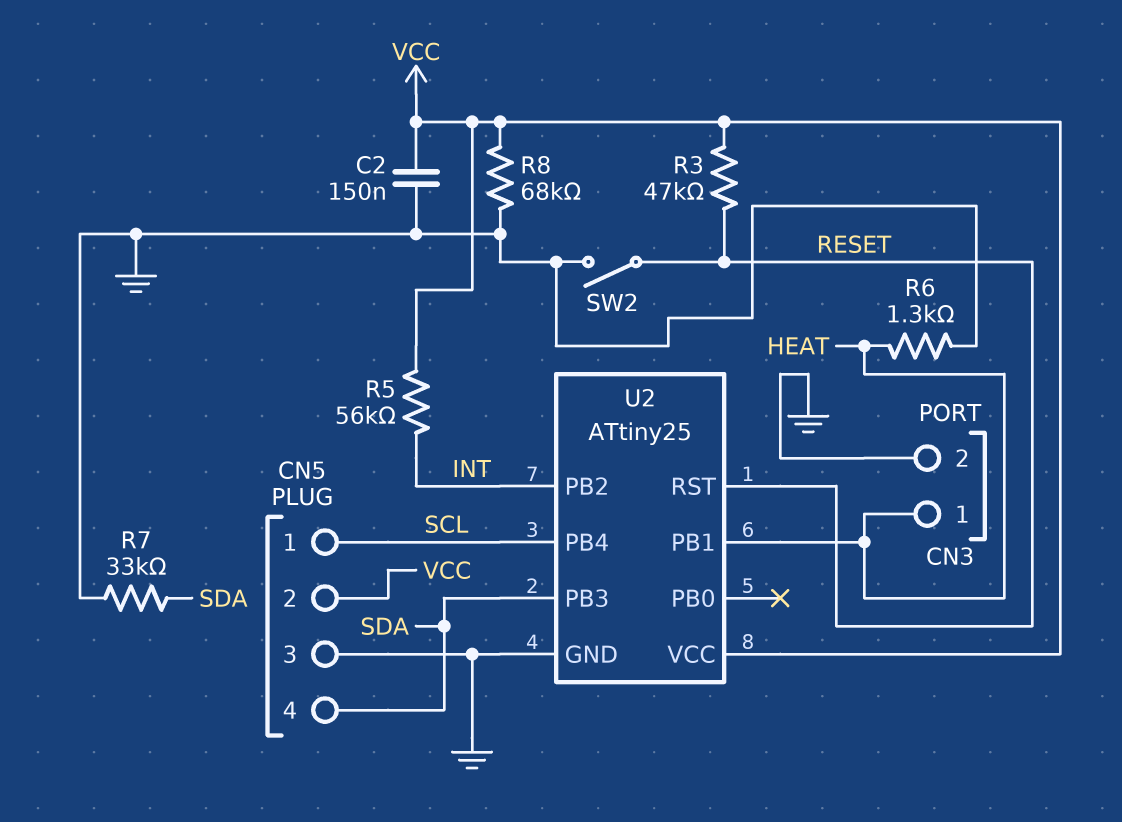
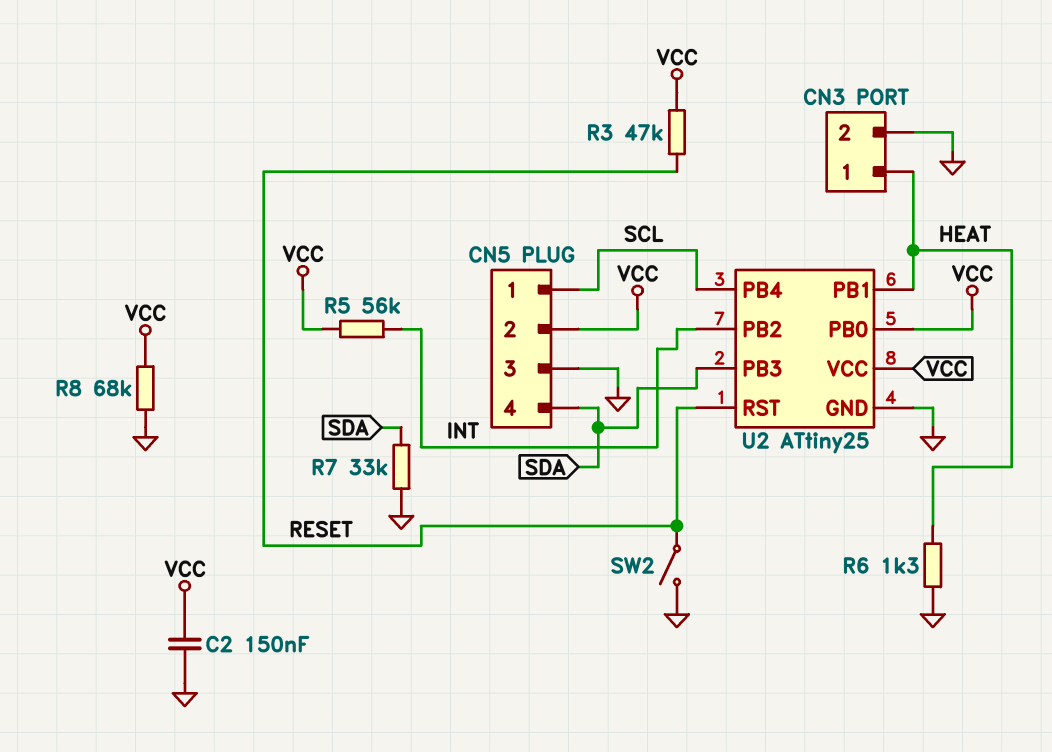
U2 pin PB0: none -> VCC

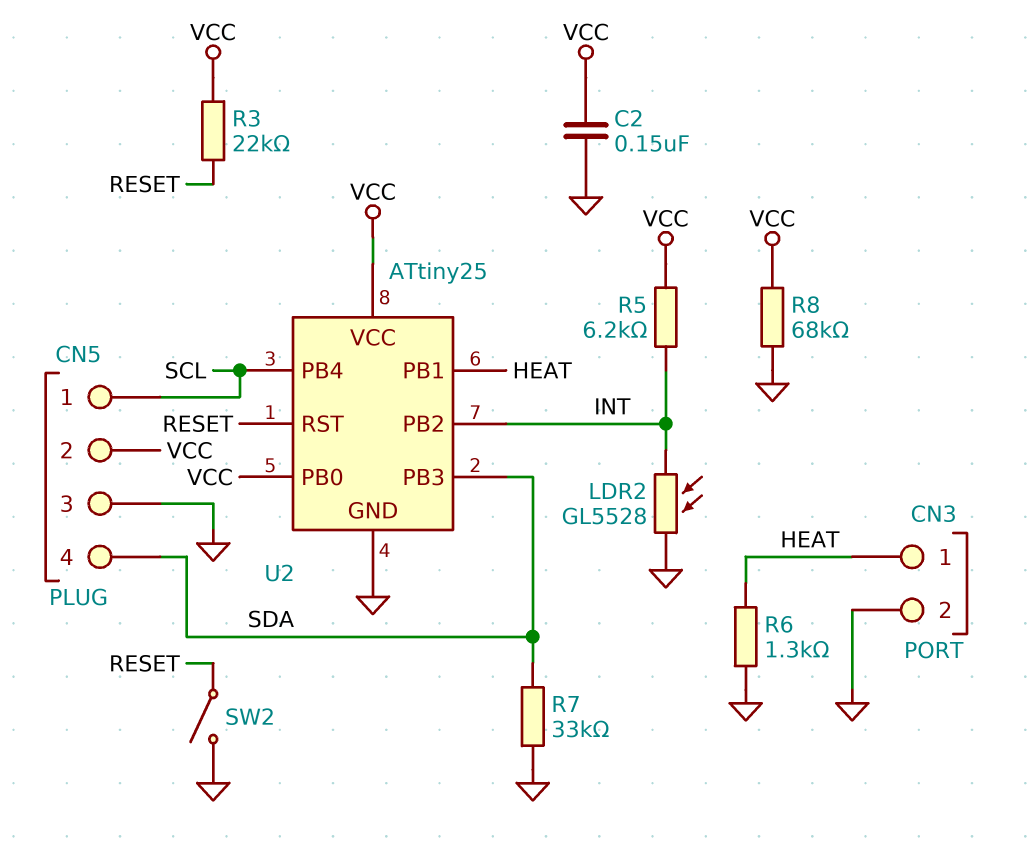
LDR2: none -> GL5528 (GND, INT)
R3: 47k (RESET, VCC) -> 22k (RESET, VCC)
R5: 56k (INT, VCC) -> 6.2k (INT, VCC)

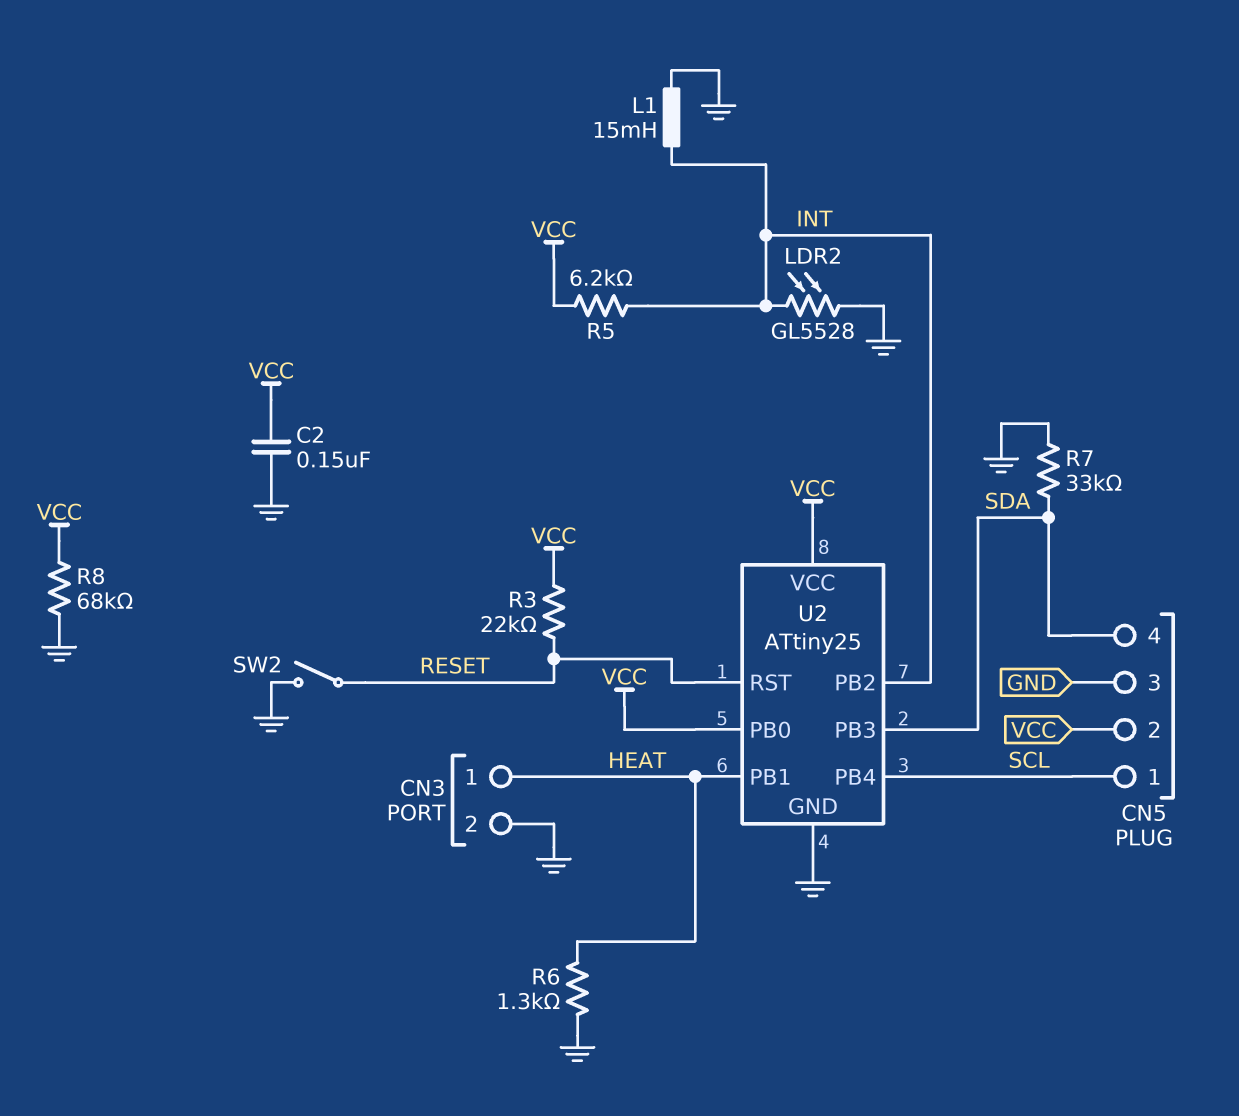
L1: none -> 15mH (GND, INT)

